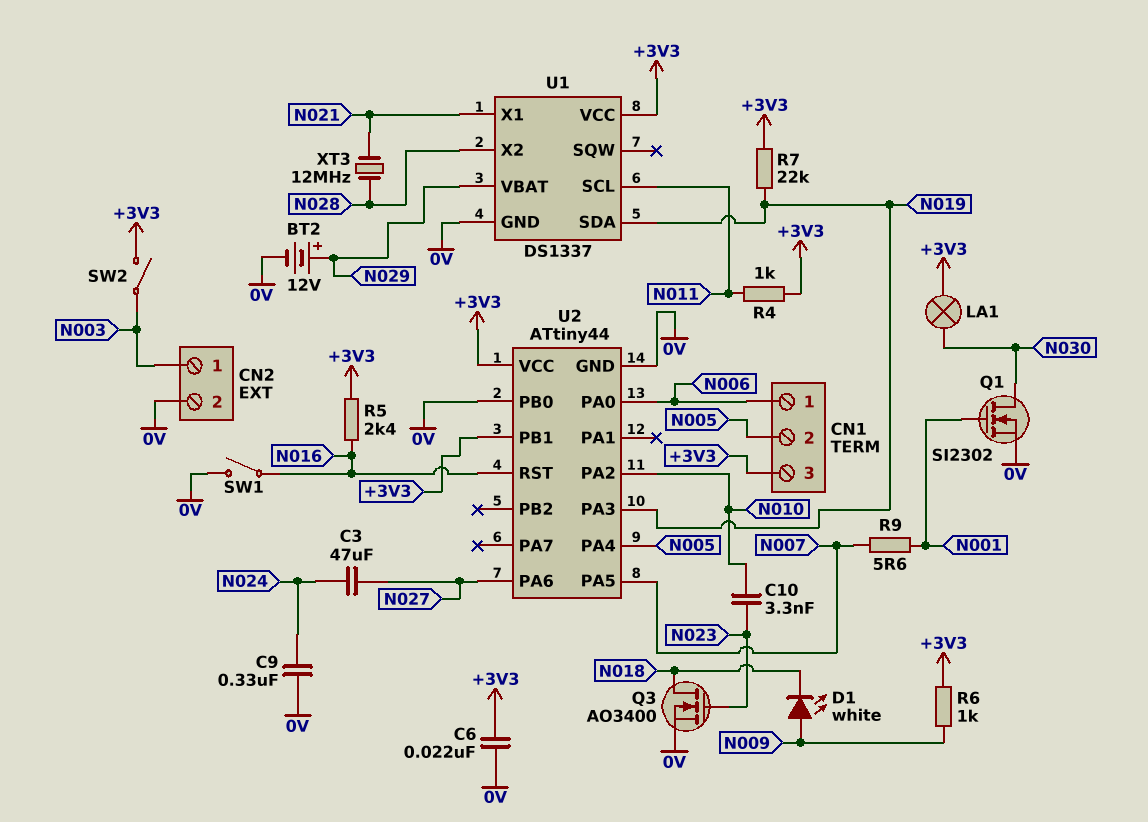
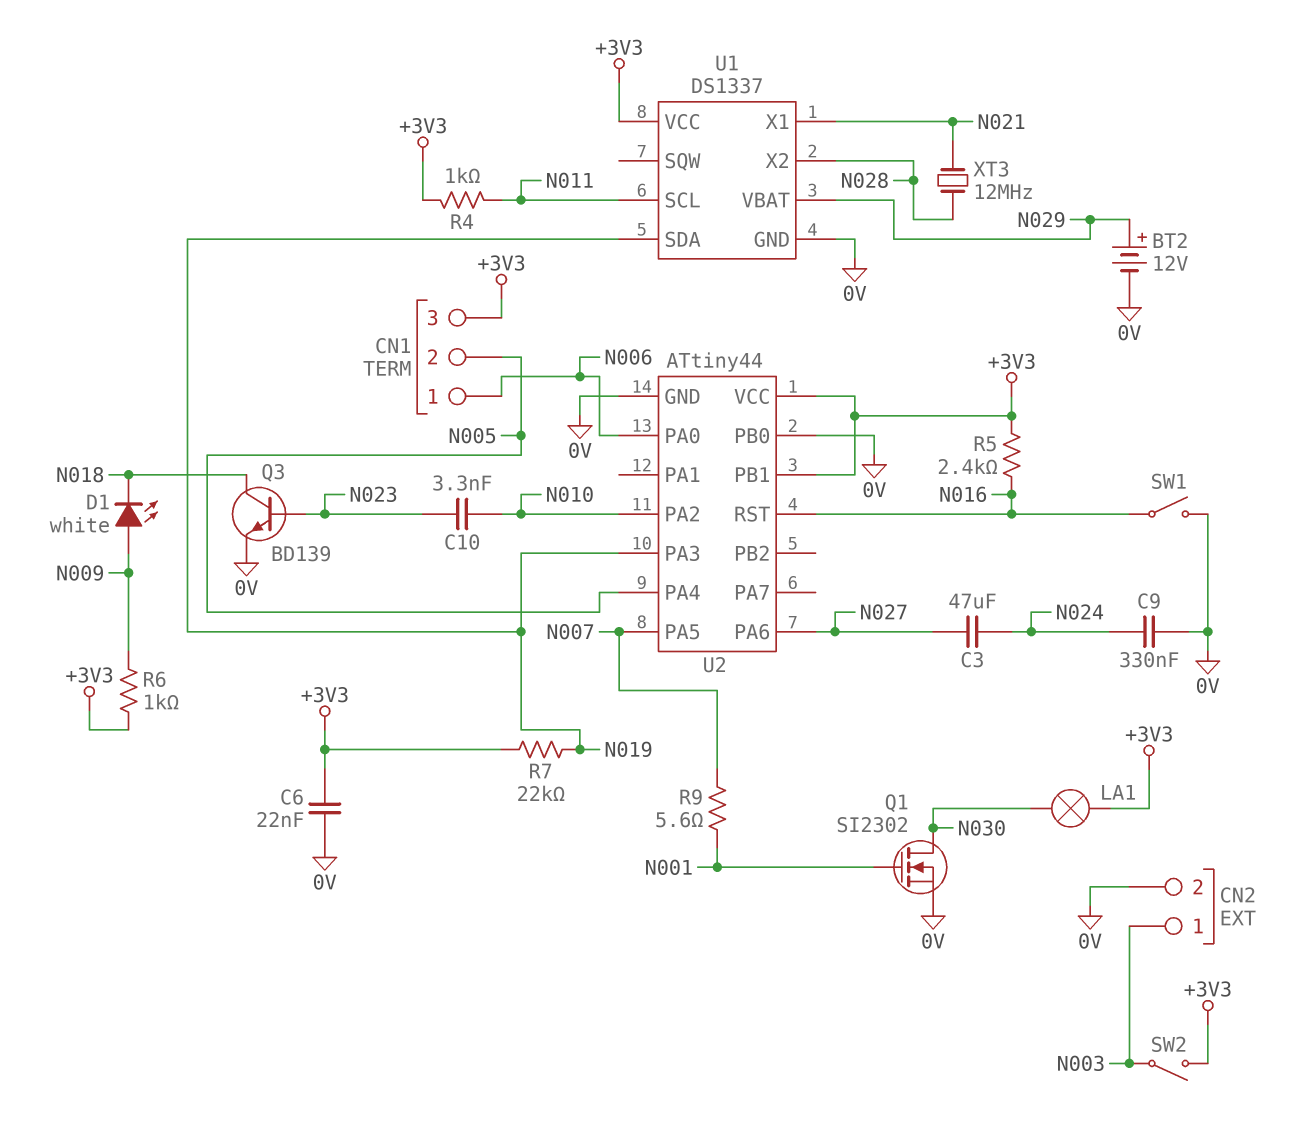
Q3: NMOS AO3400 (G N023, D N018, S 0V) -> NPN BD139 (B N023, C N018, E 0V)

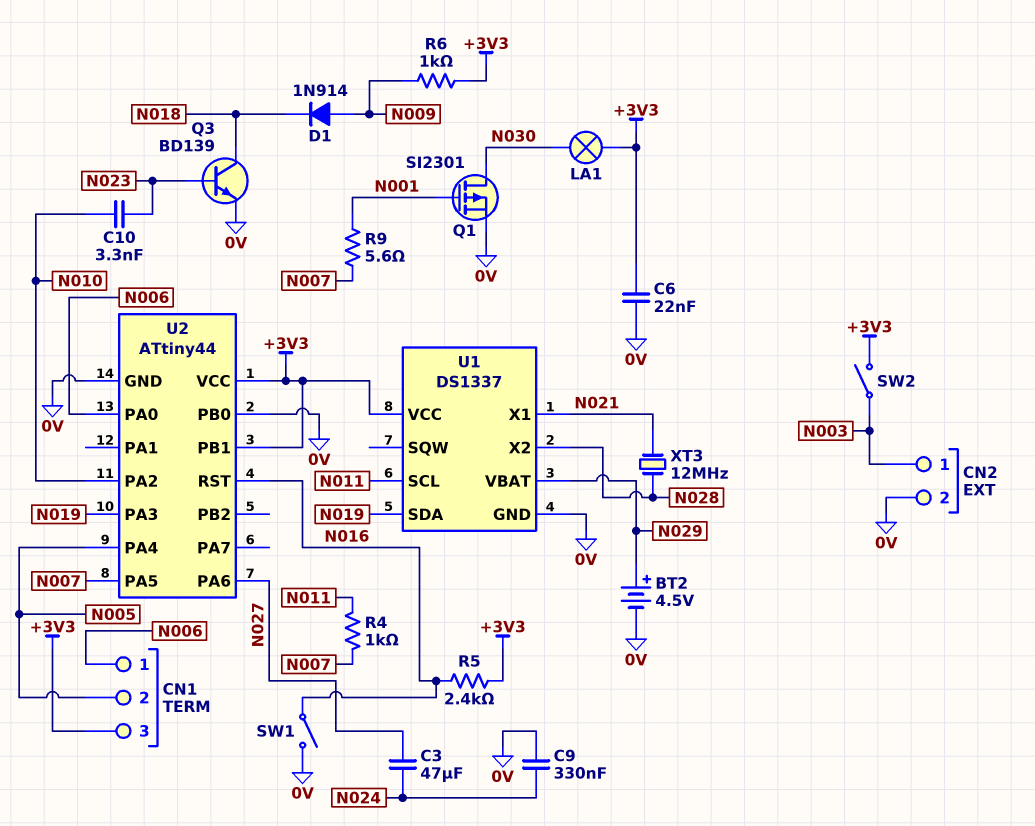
BT2: 12V (plus N029, minus 0V) -> 4.5V (plus N029, minus 0V)
D1: LED white (A N009, K N018) -> diode 1N914 (A N009, K N018)
Q1: NMOS SI2302 (G N001, D N030, S 0V) -> PMOS SI2301 (G N001, D N030, S 0V)
R4: 1k (+3V3, N011) -> 1k (N007, N011)
R7: 22k (+3V3, N019) -> none

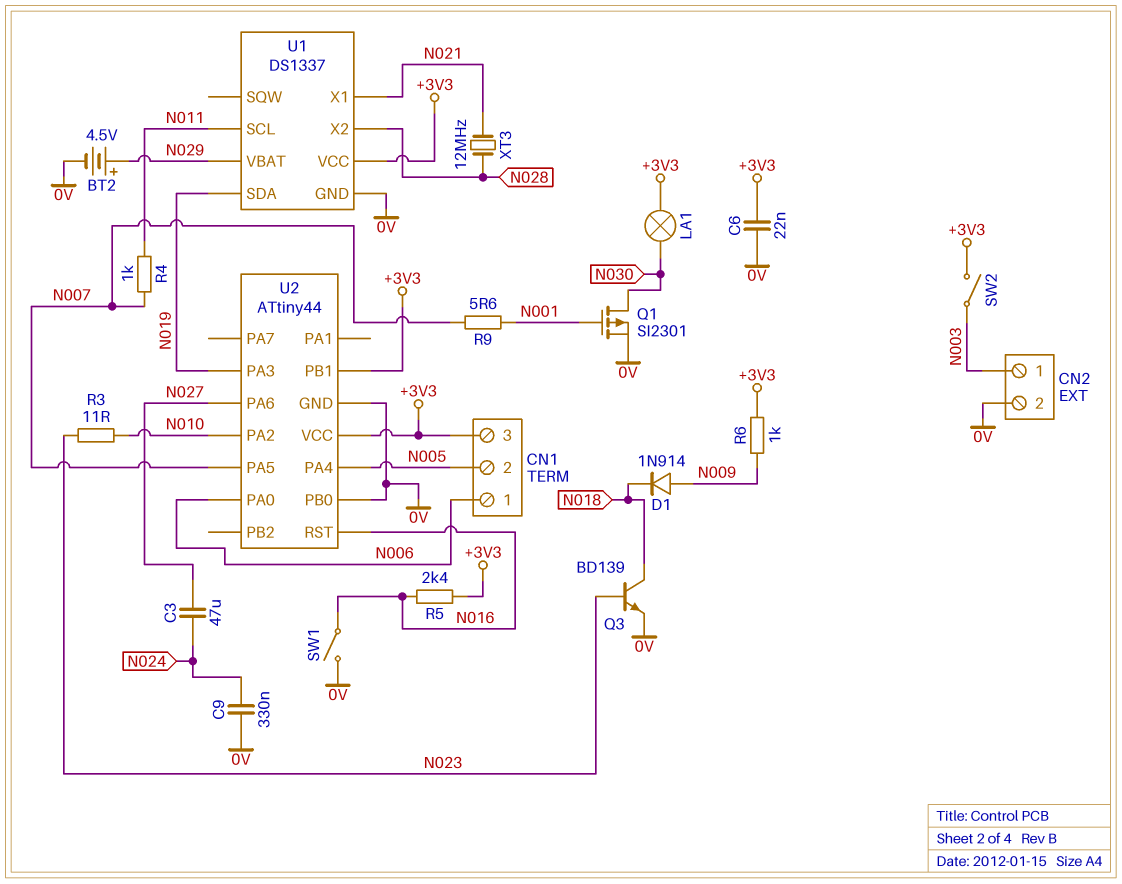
C10: 3.3nF (N010, N023) -> none
R3: none -> 11 (N010, N023)

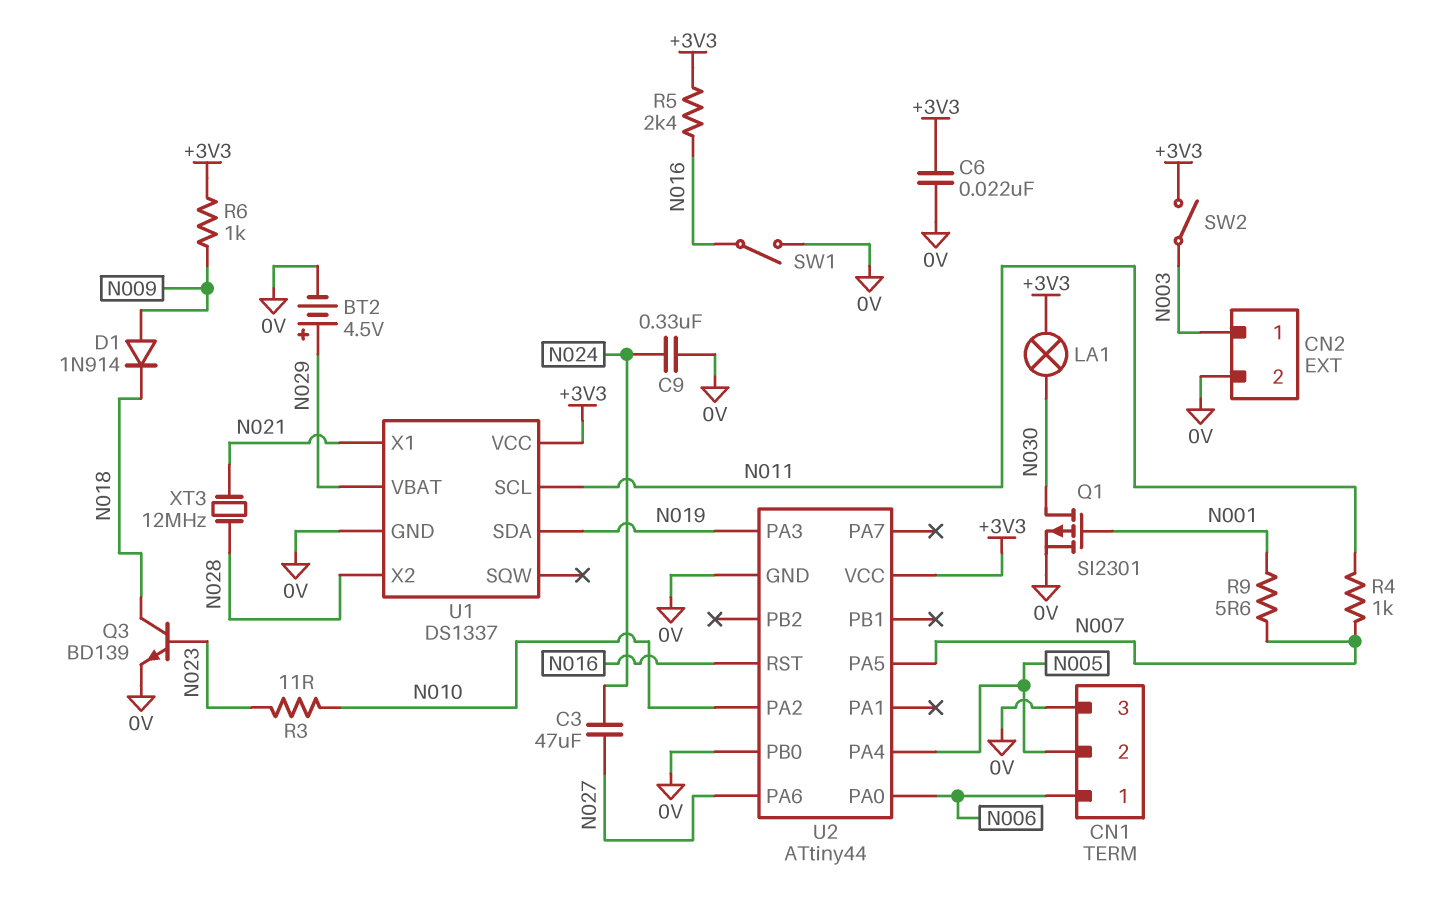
CN1 pin 3: +3V3 -> 0V
U2 pin PB1: +3V3 -> none

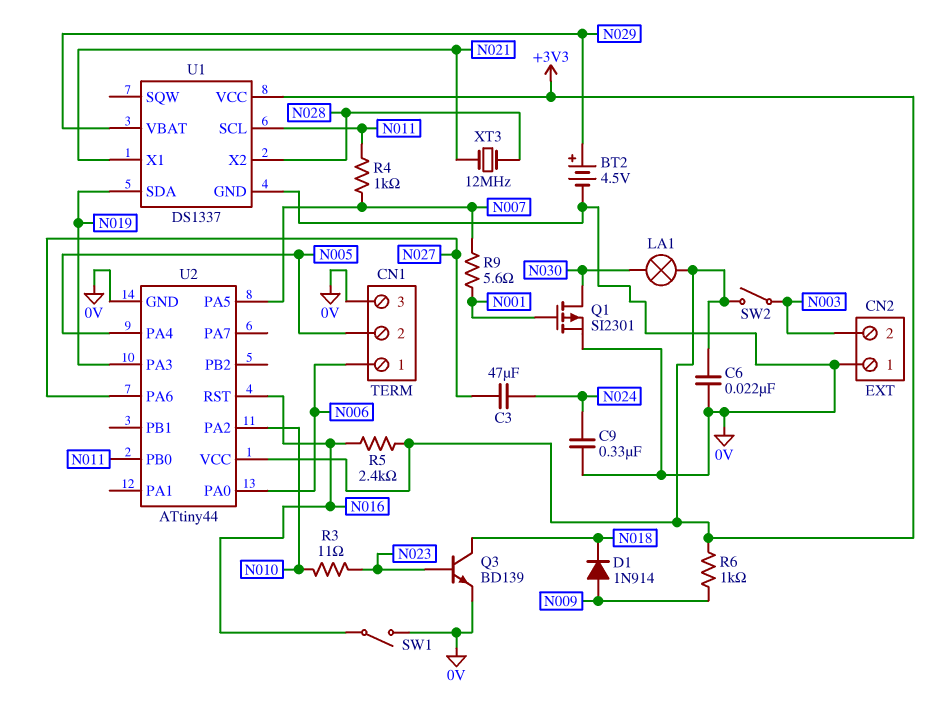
CN2 pin 1: N003 -> 0V
CN2 pin 2: 0V -> N003
U2 pin PB0: 0V -> N011

